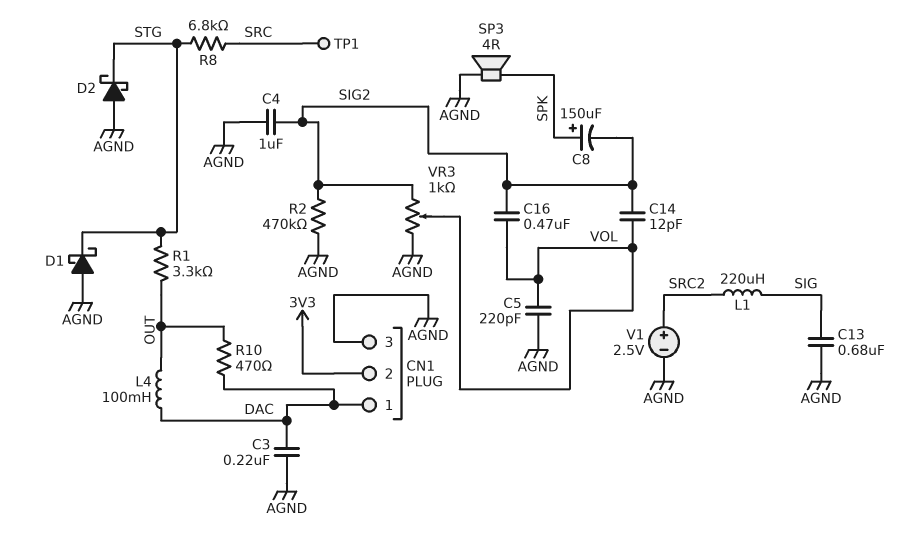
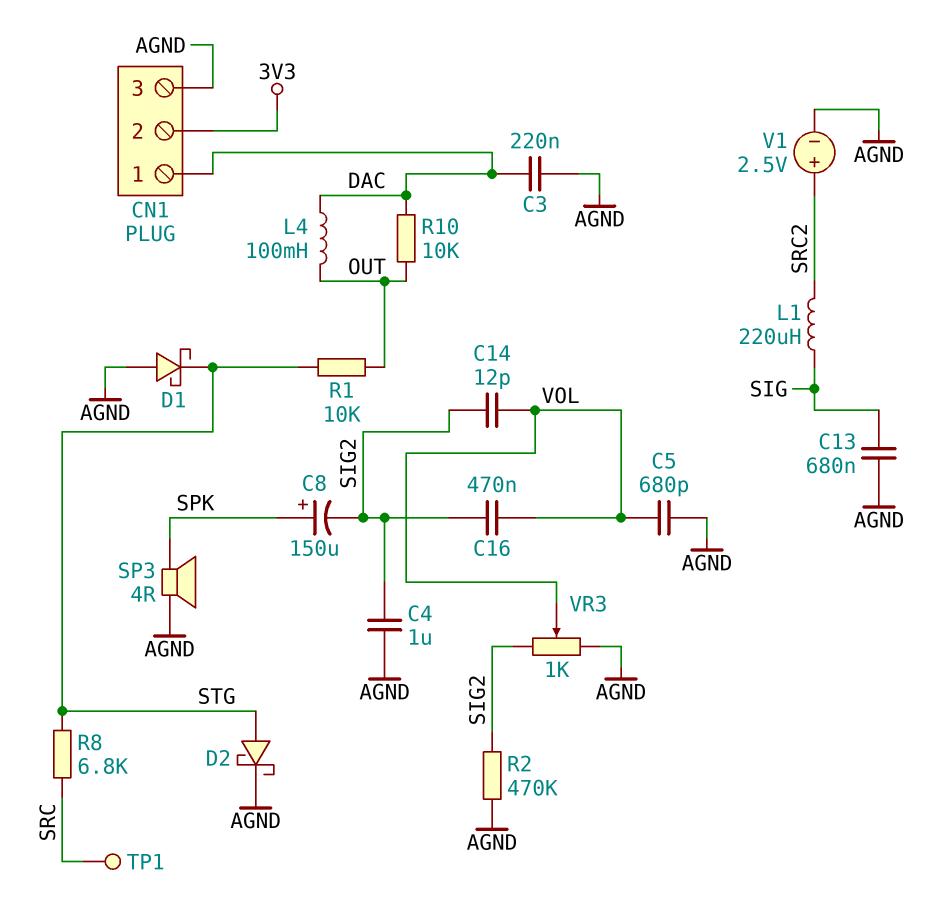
C5: 220pF (AGND, VOL) -> 680pF (AGND, VOL)
D2: schottky (A AGND, K STG) -> schottky (A STG, K AGND)
R1: 3.3k (OUT, STG) -> 10k (OUT, STG)
R10: 470 (DAC, OUT) -> 10k (DAC, OUT)

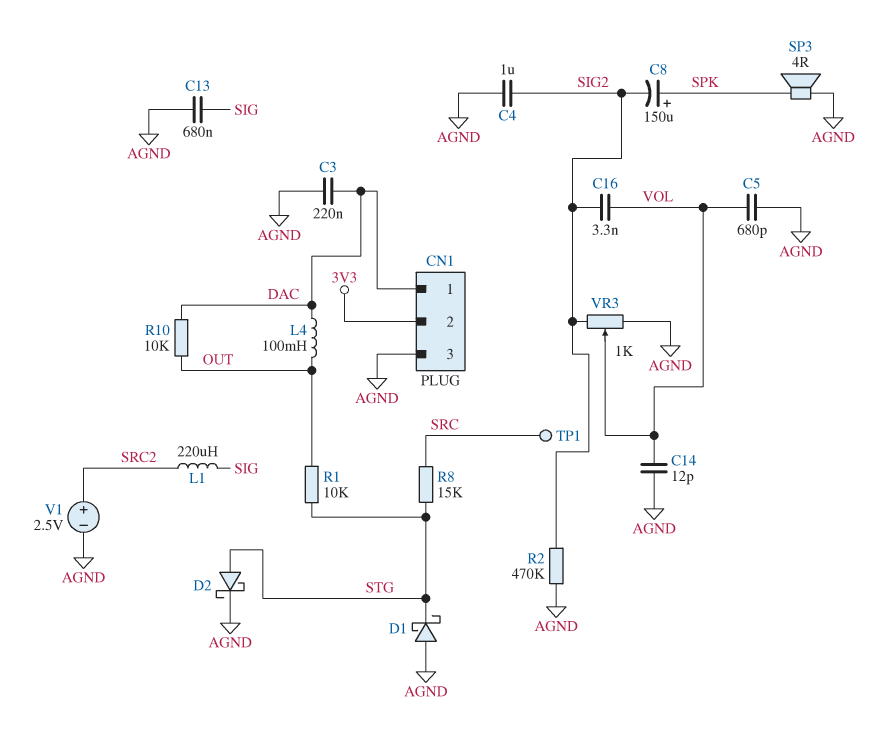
C14: 12pF (SIG2, VOL) -> 12pF (AGND, VOL)
C16: 470nF (SIG2, VOL) -> 3.3nF (SIG2, VOL)
R8: 6.8k (SRC, STG) -> 15k (SRC, STG)

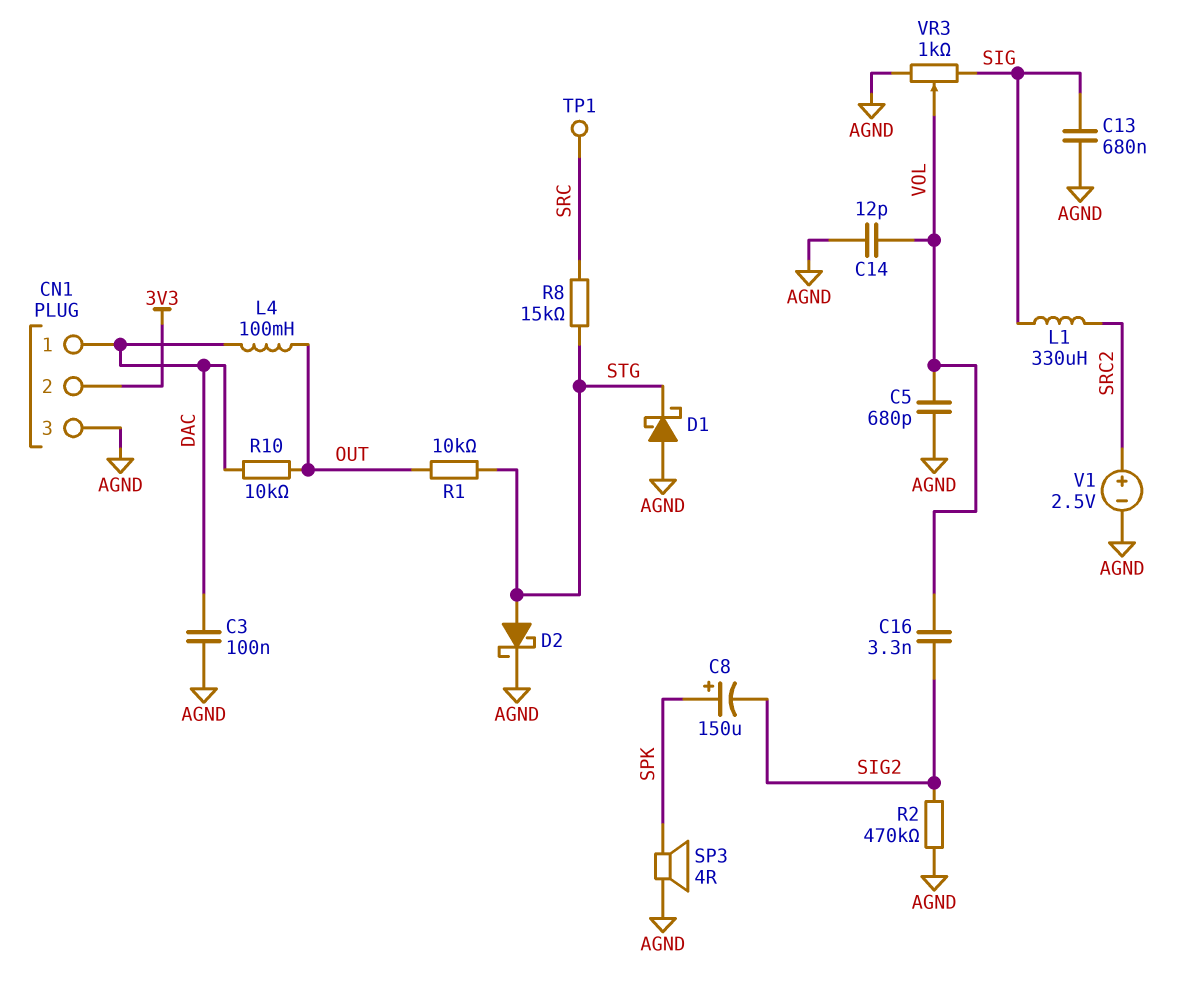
C3: 220nF (AGND, DAC) -> 100nF (AGND, DAC)
C4: 1uF (AGND, SIG2) -> none
L1: 220uH (SIG, SRC2) -> 330uH (SIG, SRC2)
VR3: 1k (AGND, SIG2, wiper VOL) -> 1k (AGND, SIG, wiper VOL)

